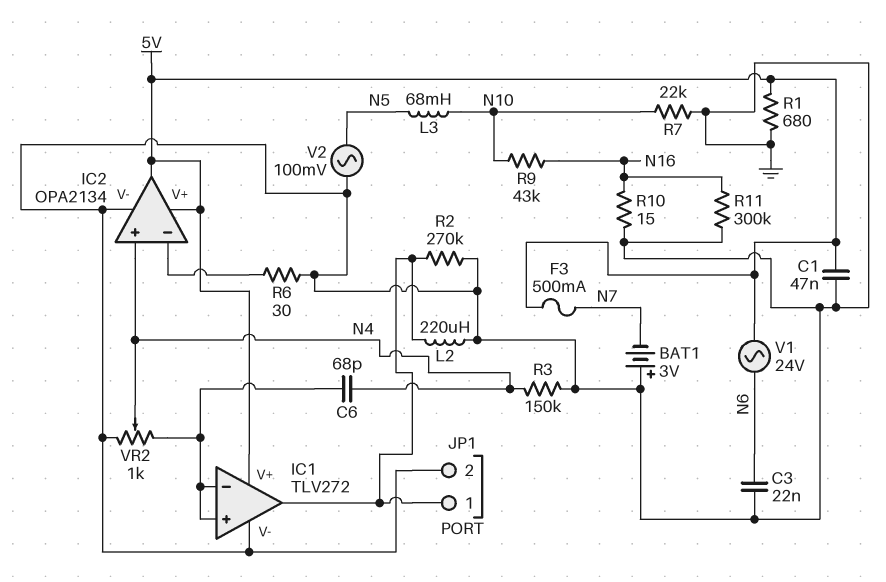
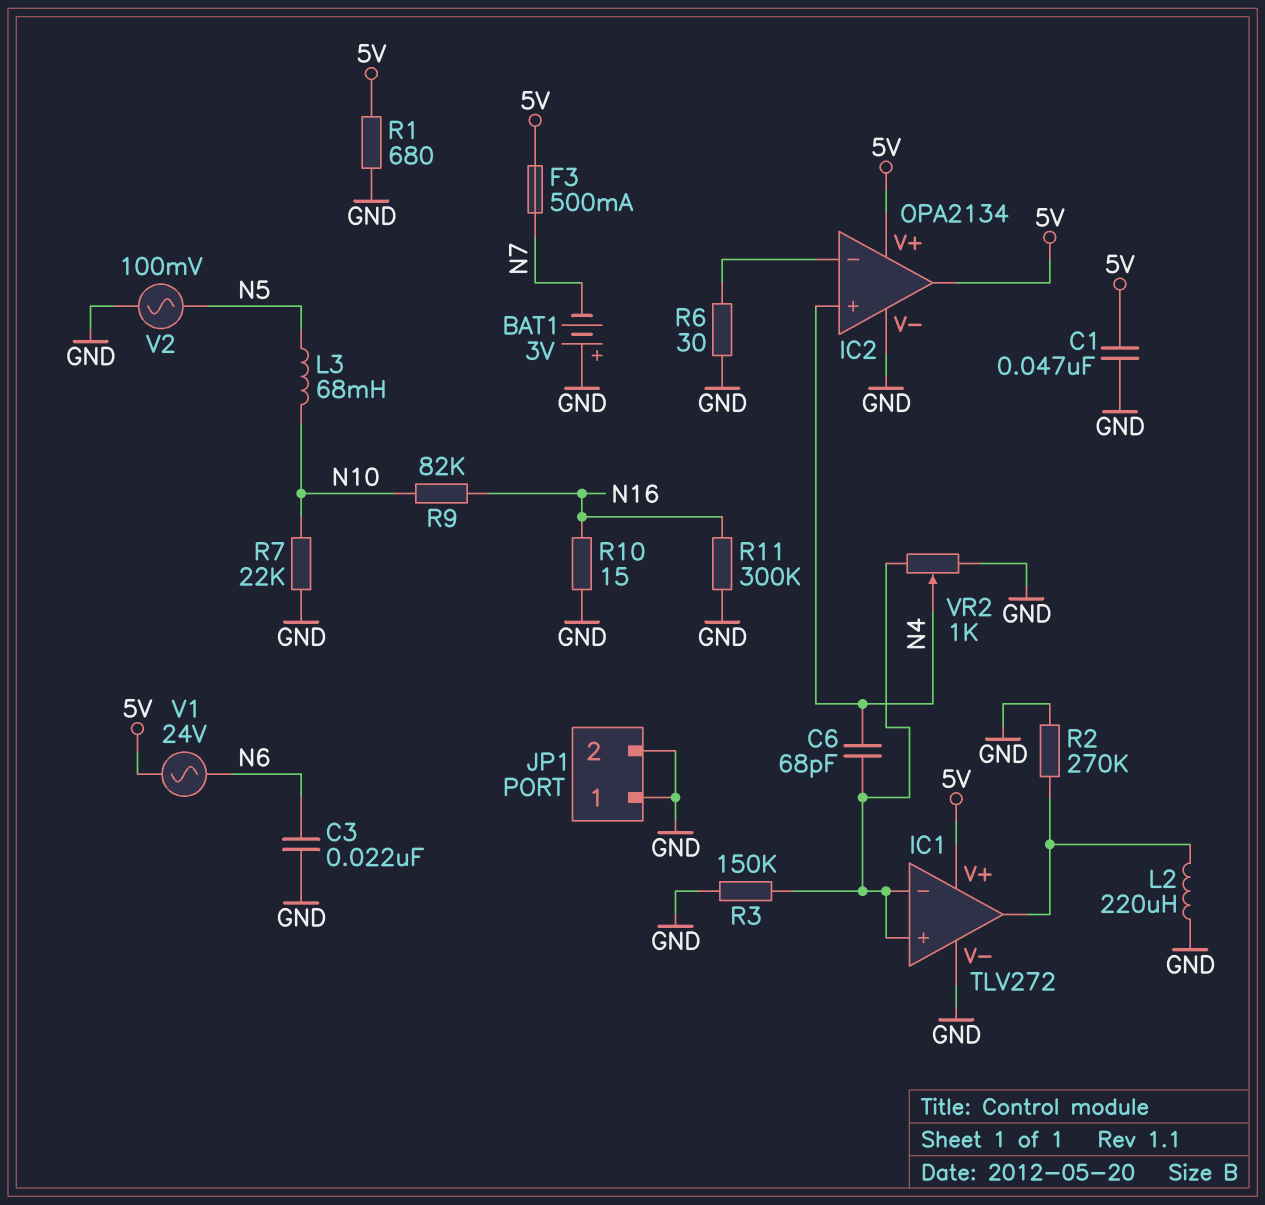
JP1 pin 1: IC1/out -> GND
R3: 150k (GND, N4) -> 150k (GND, IC1/in+)
R9: 43k (N10, N16) -> 82k (N10, N16)

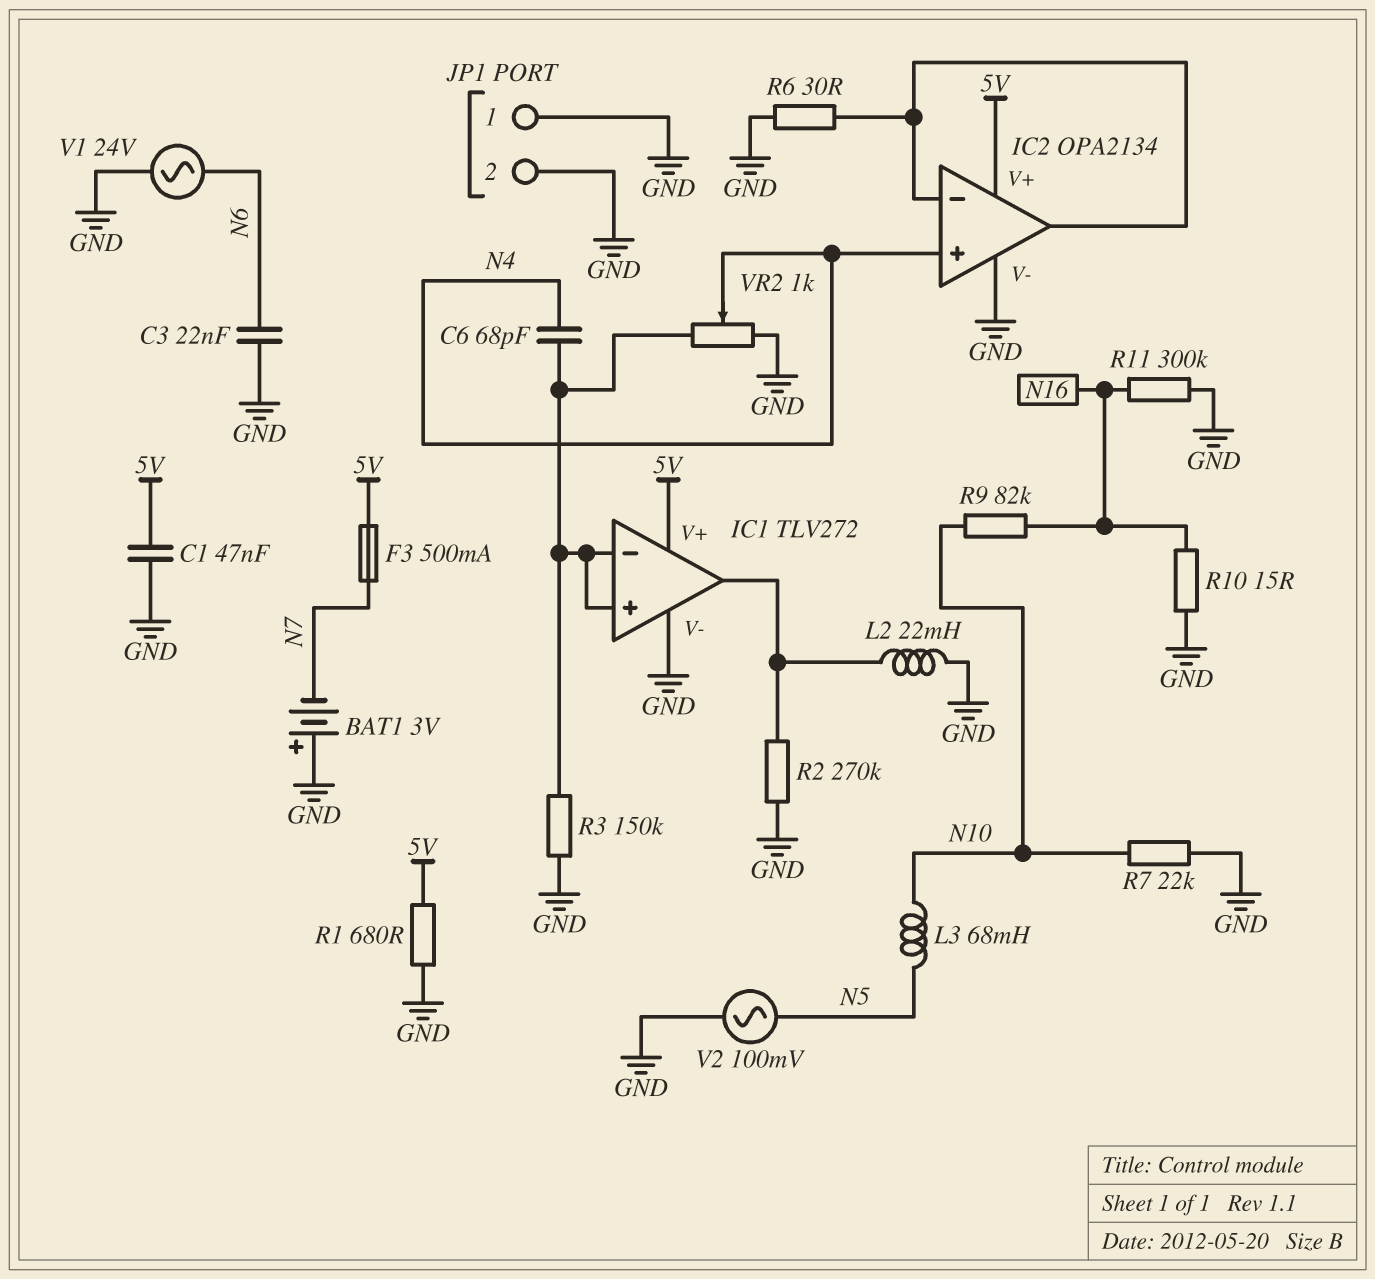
IC2 pin out: 5V -> IC2/in-
L2: 220uH (GND, IC1/out) -> 22mH (GND, IC1/out)
V1: AC 24V (5V, N6) -> AC 24V (GND, N6)

